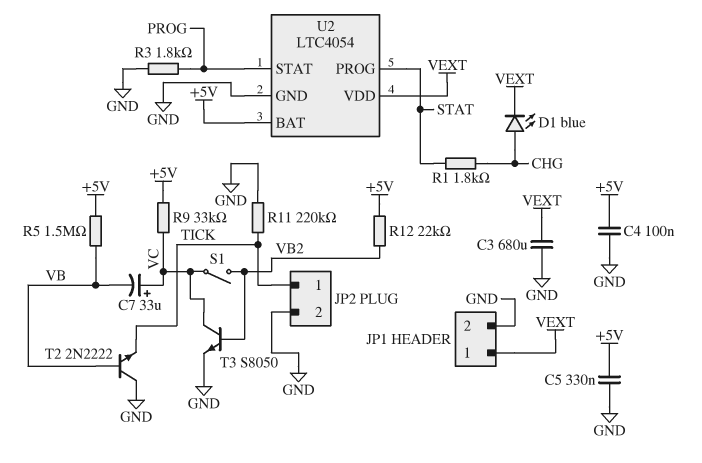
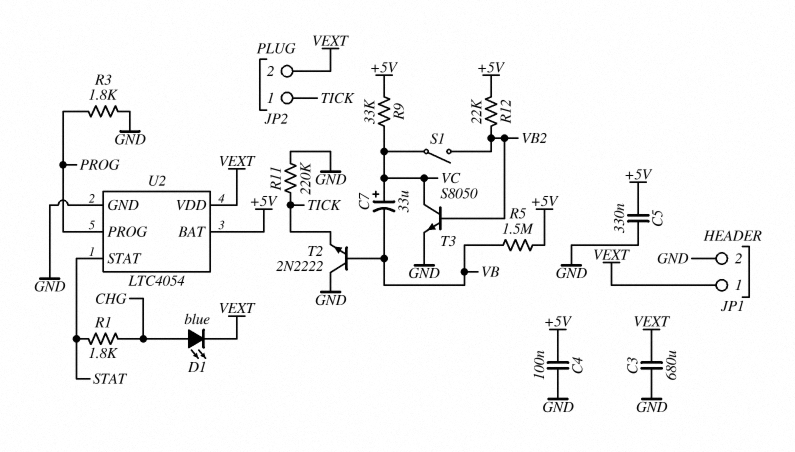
JP2 pin 2: GND -> VEXT
U2 pin PROG: STAT -> PROG
U2 pin STAT: PROG -> STAT

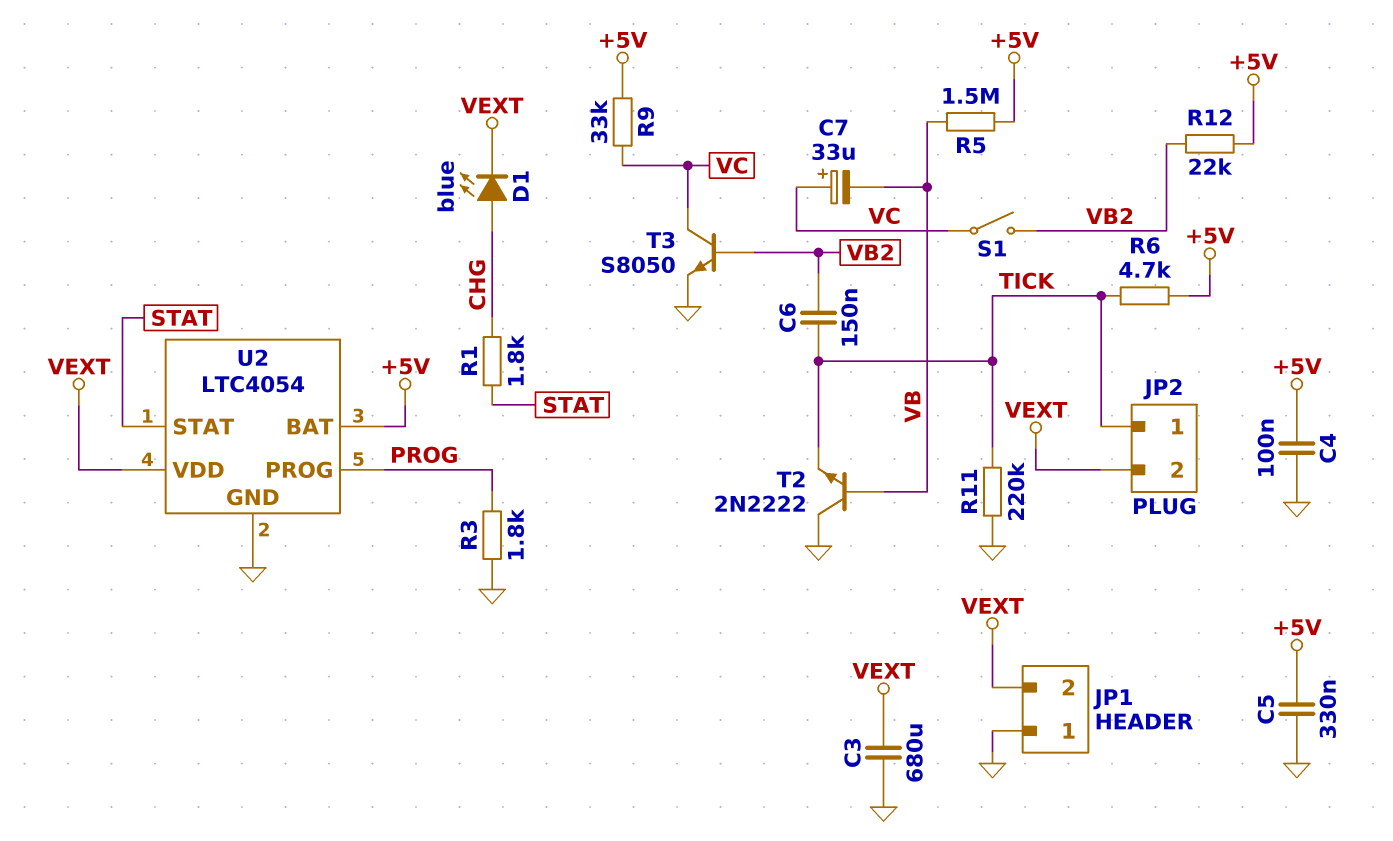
C6: none -> 150nF (TICK, VB2)
JP1 pin 1: VEXT -> GND
JP1 pin 2: GND -> VEXT
R6: none -> 4.7k (+5V, TICK)

